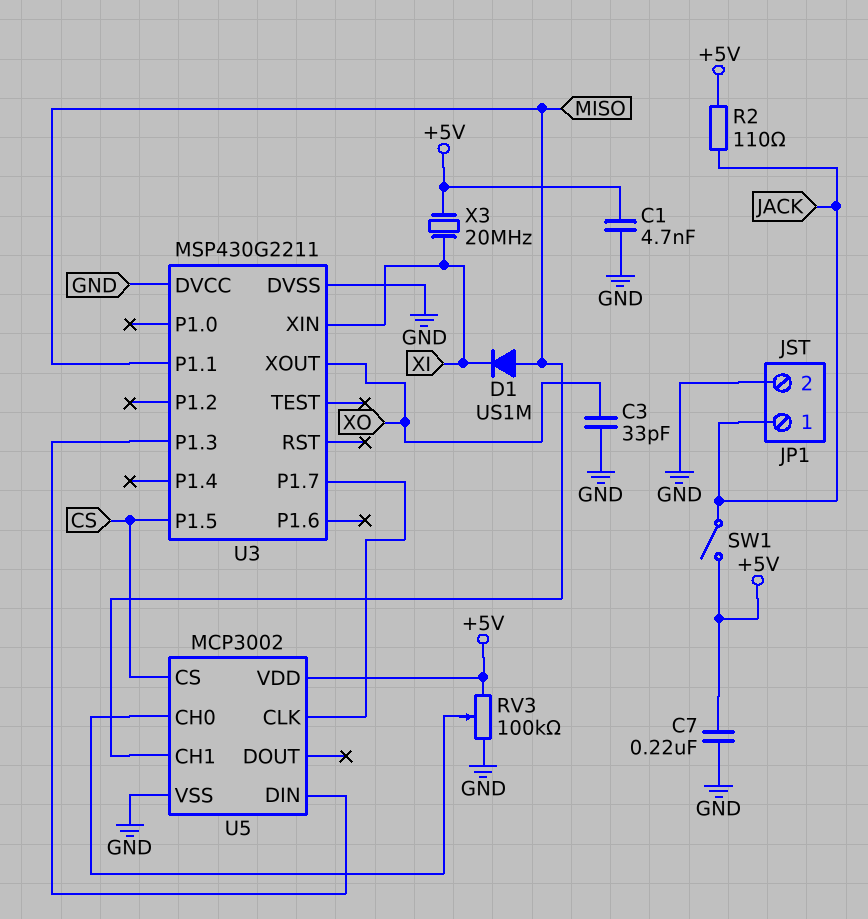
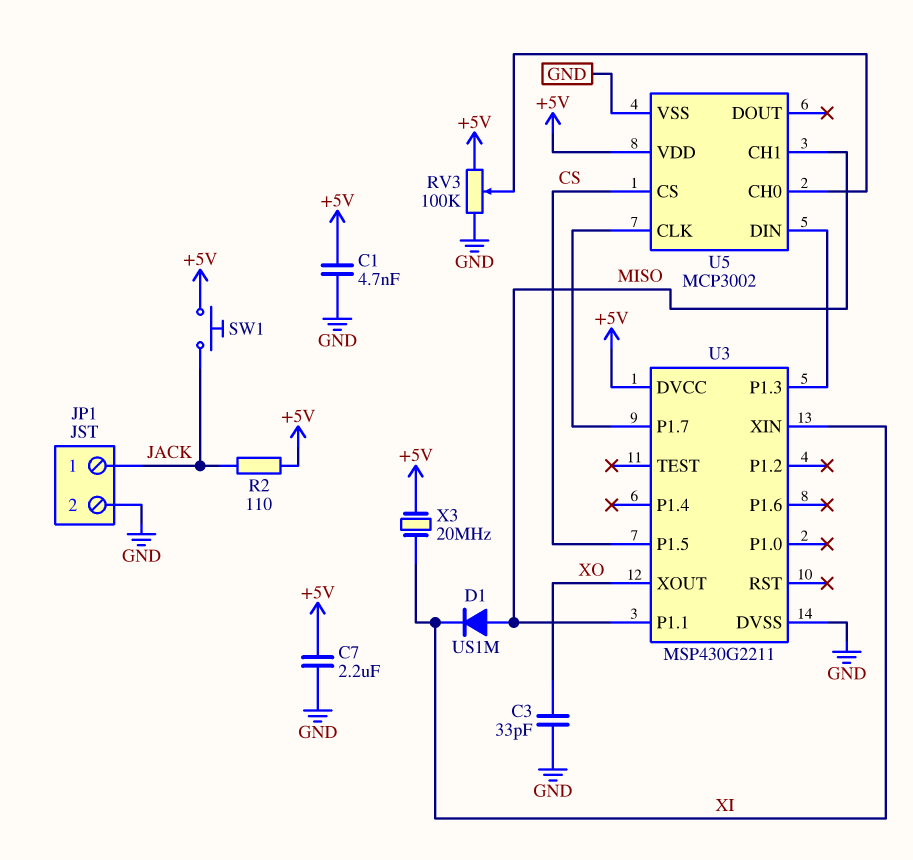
C7: 220nF (+5V, GND) -> 2.2uF (+5V, GND)
SW1: switch (+5V, JACK) -> button (+5V, JACK)
U3 pin DVCC: GND -> +5V

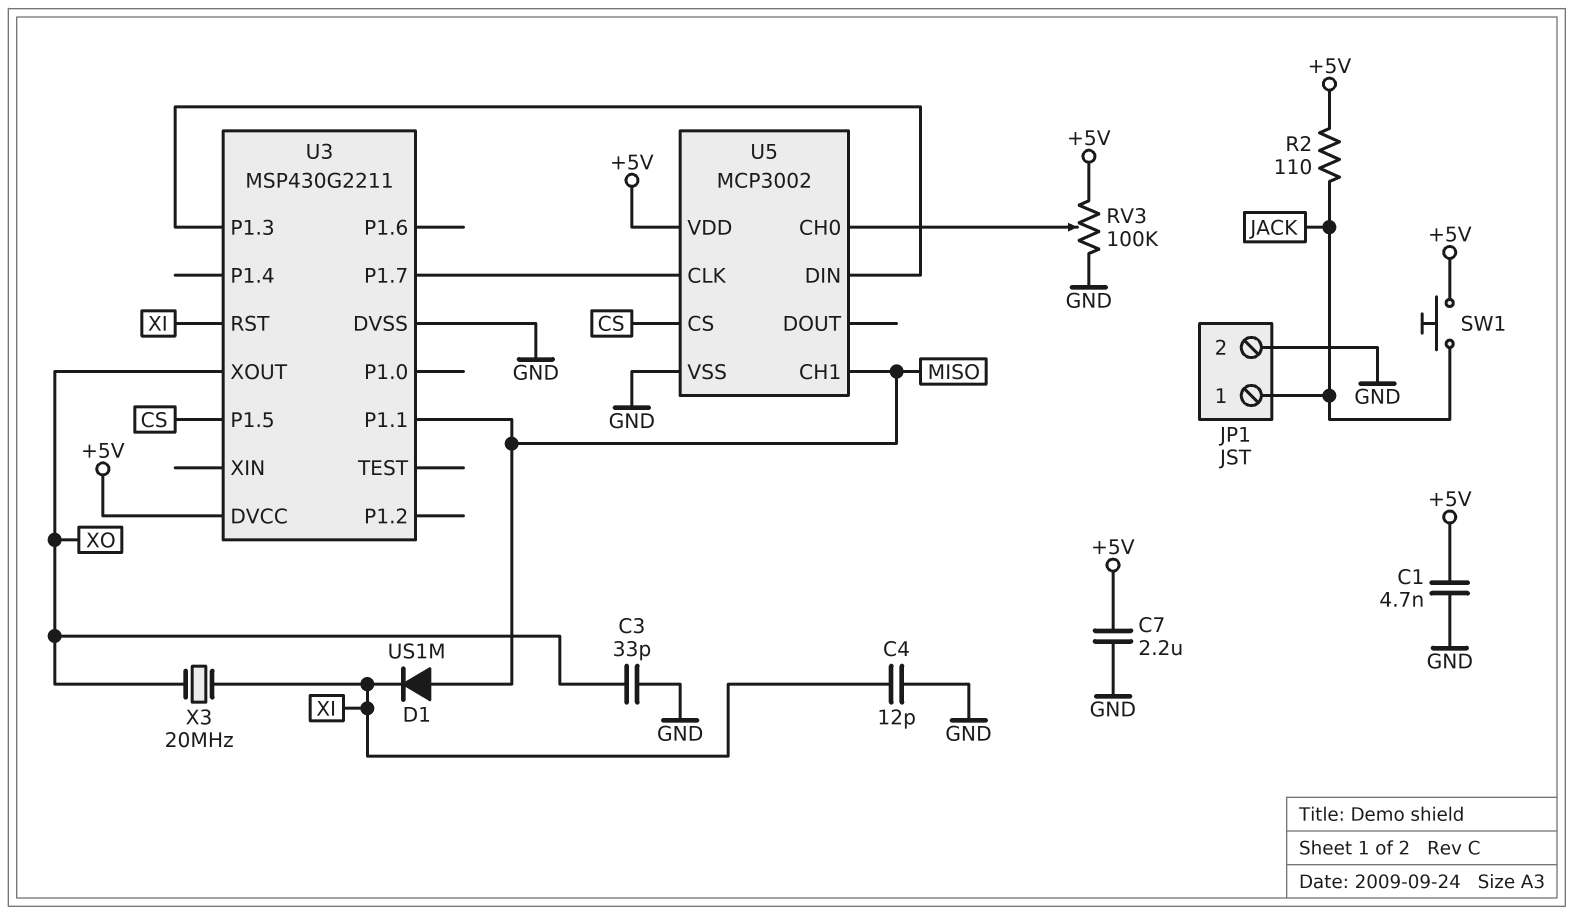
C4: none -> 12pF (GND, XI)
U3 pin RST: none -> XI
U3 pin XIN: XI -> none
X3: 20MHz (+5V, XI) -> 20MHz (XI, XO)

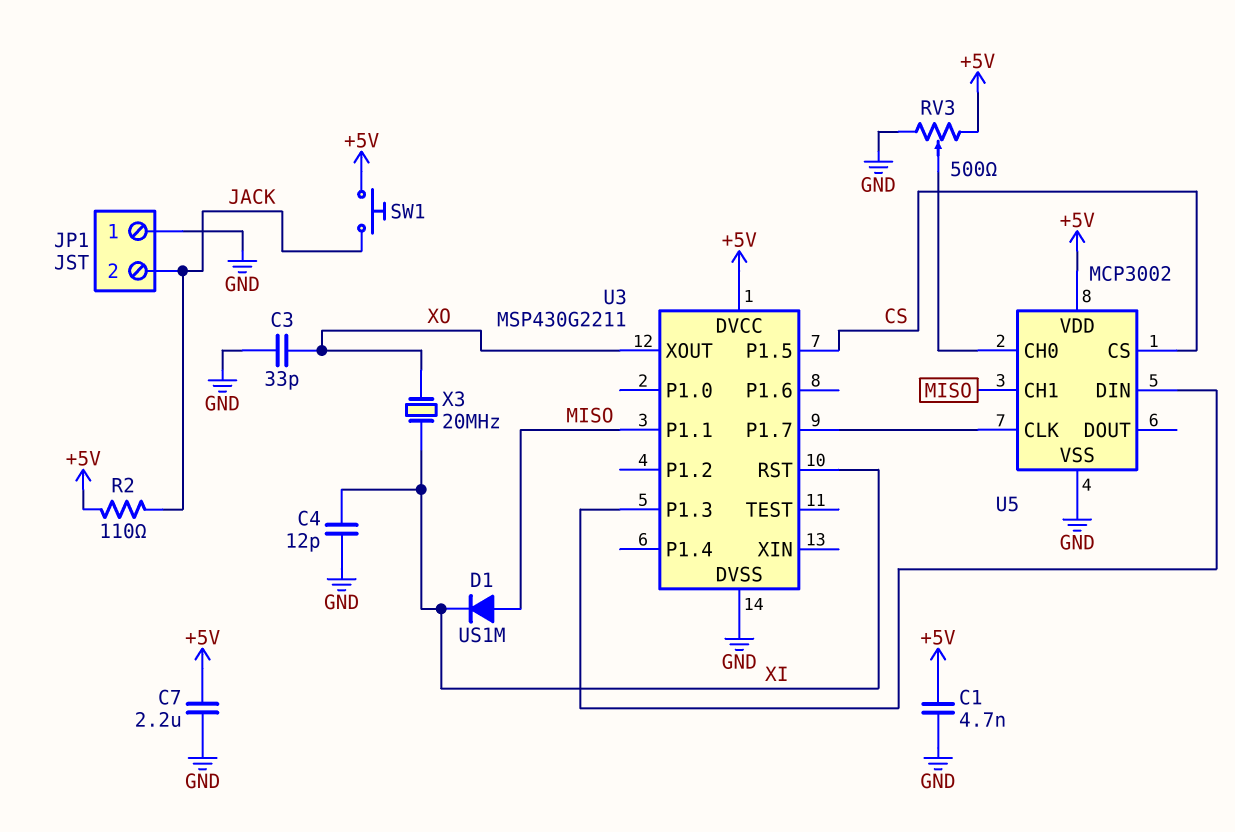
JP1 pin 1: JACK -> GND
JP1 pin 2: GND -> JACK
RV3: 100k (+5V, GND, wiper U5/CH0) -> 500 (+5V, GND, wiper U5/CH0)

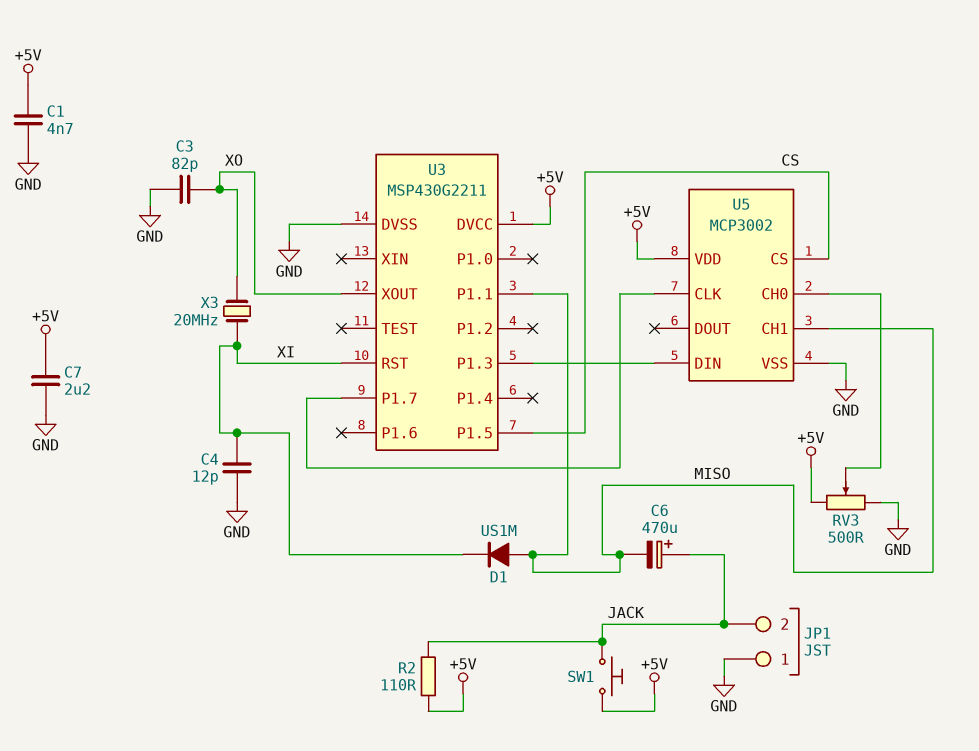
C3: 33pF (GND, XO) -> 82pF (GND, XO)
C6: none -> 470uF (plus JACK, minus MISO)

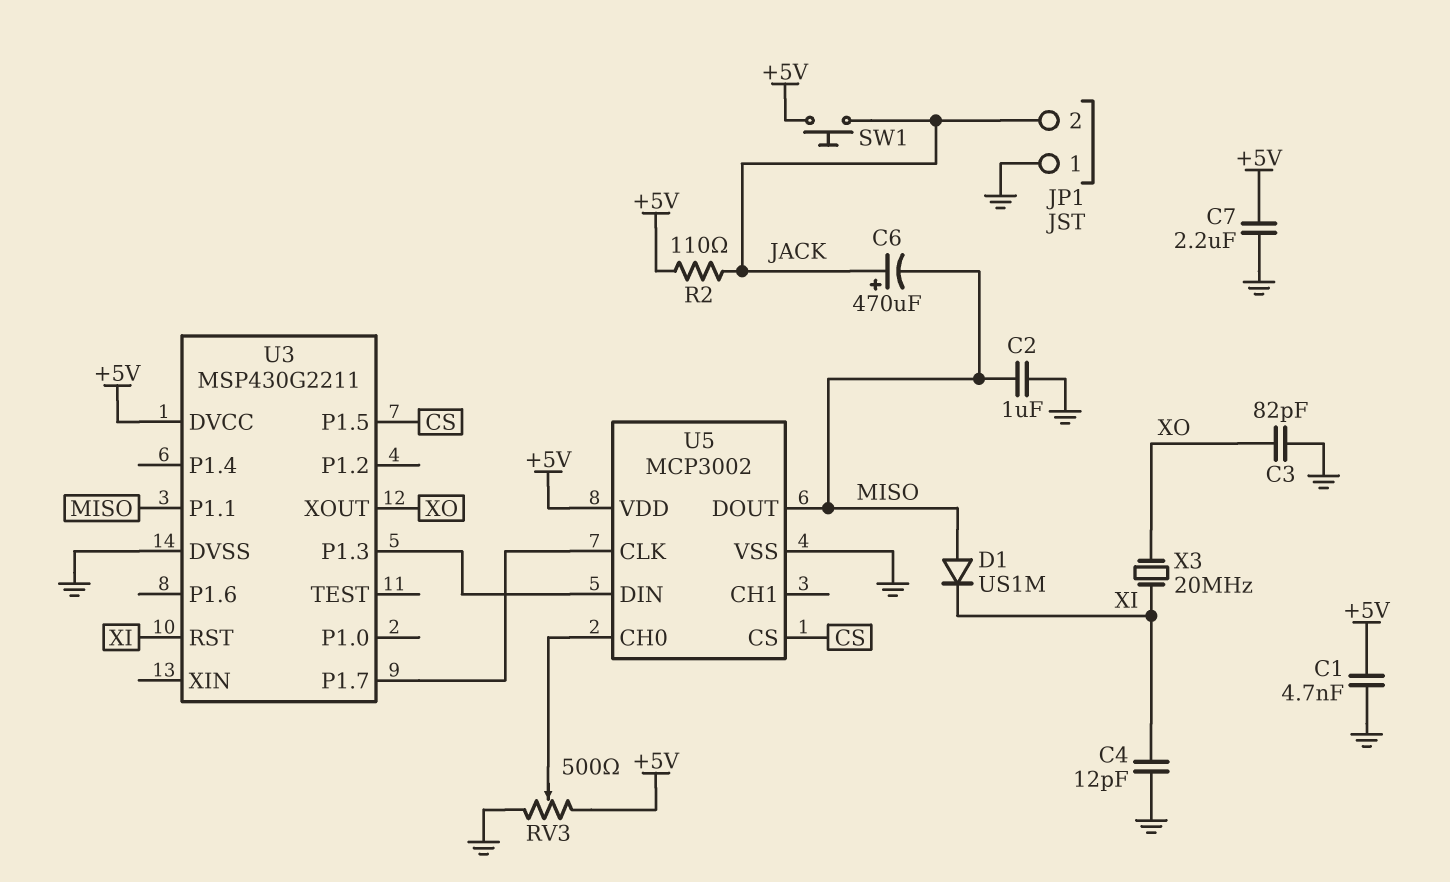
C2: none -> 1uF (GND, MISO)
U5 pin CH1: MISO -> none
U5 pin DOUT: none -> MISO

